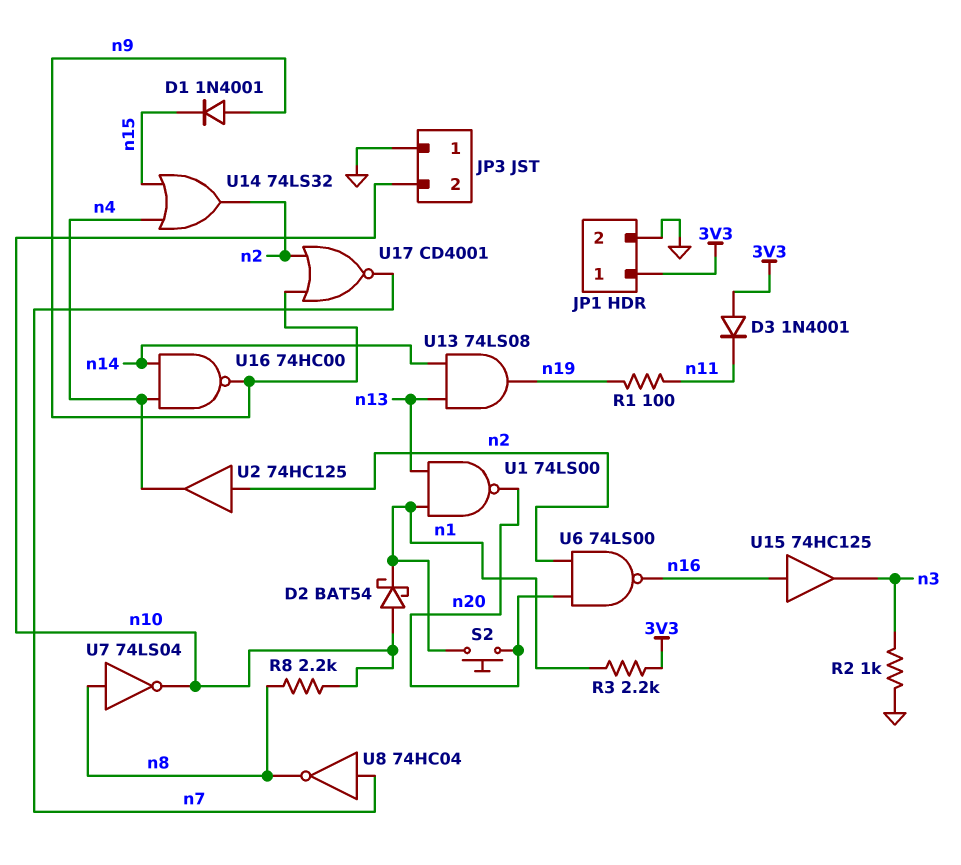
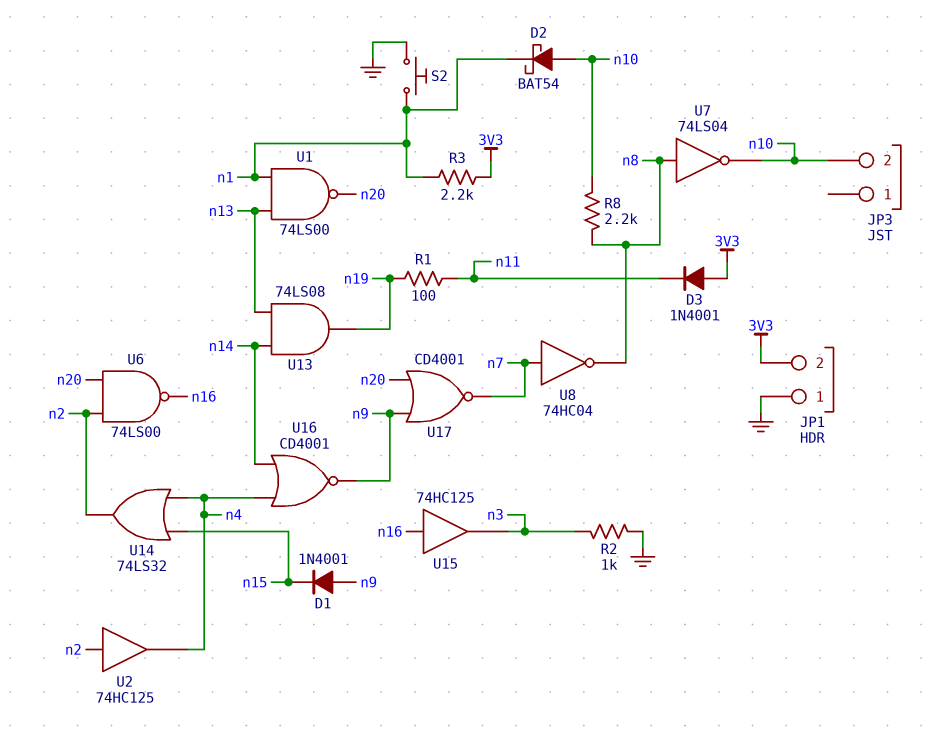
JP1 pin 1: 3V3 -> GND
JP1 pin 2: GND -> 3V3
JP3 pin 1: GND -> none
S2: button (n1, n20) -> button (GND, n1)
U16: NAND 74HC00 (in n4, in n14, out n9) -> NOR CD4001 (in n4, in n14, out n9)
U17: NOR CD4001 (in n2, in n9, out n7) -> NOR CD4001 (in n9, in n20, out n7)

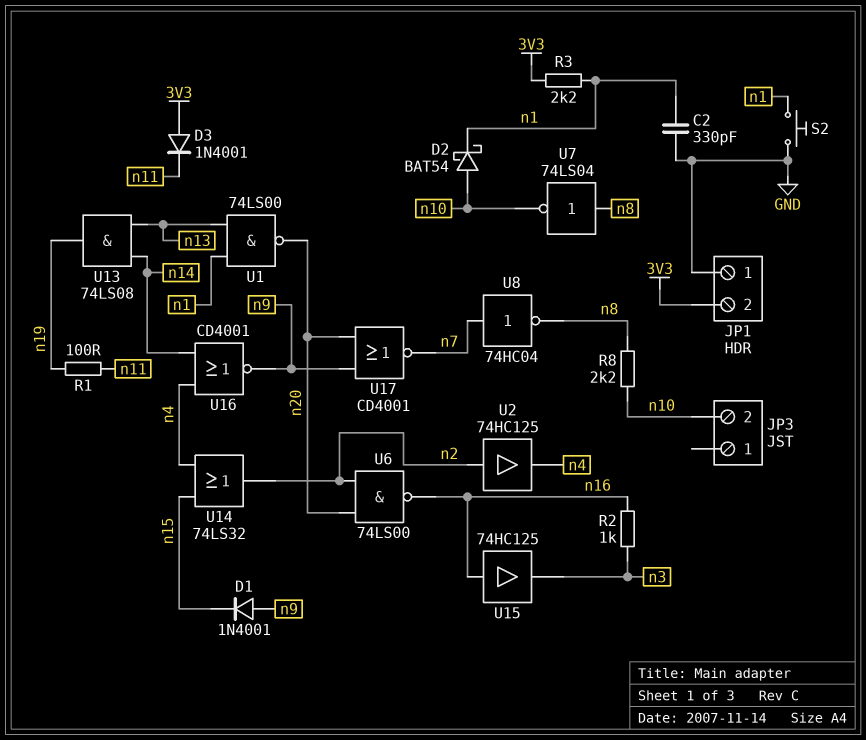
C2: none -> 330pF (GND, n1)
R2: 1k (GND, n3) -> 1k (n3, n16)

